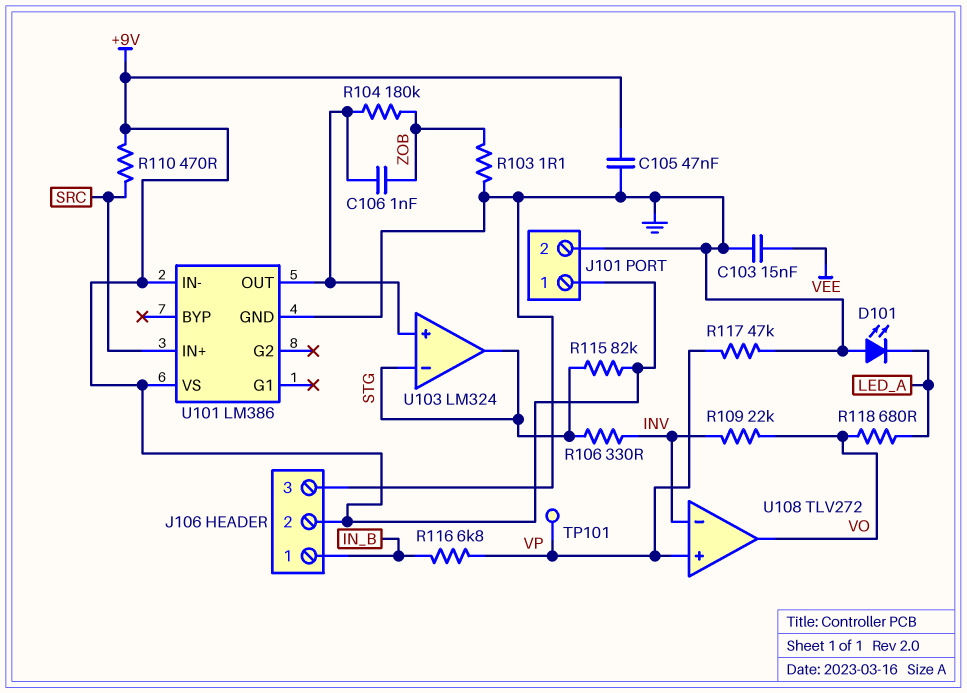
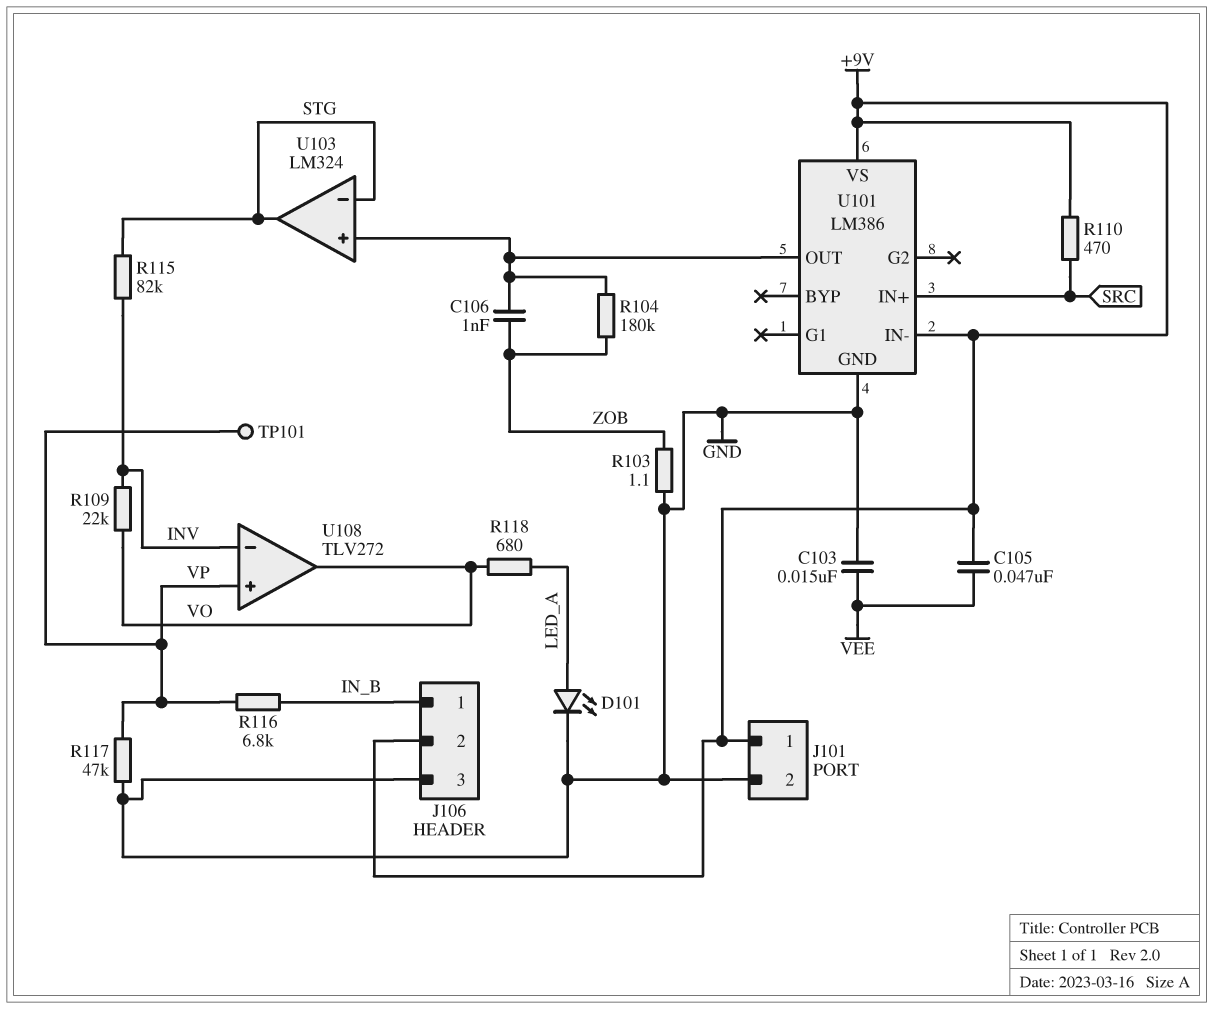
C105: 47nF (+9V, GND) -> 47nF (+9V, VEE)
D101: LED (A GND, K LED_A) -> LED (A LED_A, K GND)
R106: 330 (INV, STG) -> none
R115: 82k (+9V, STG) -> 82k (INV, STG)

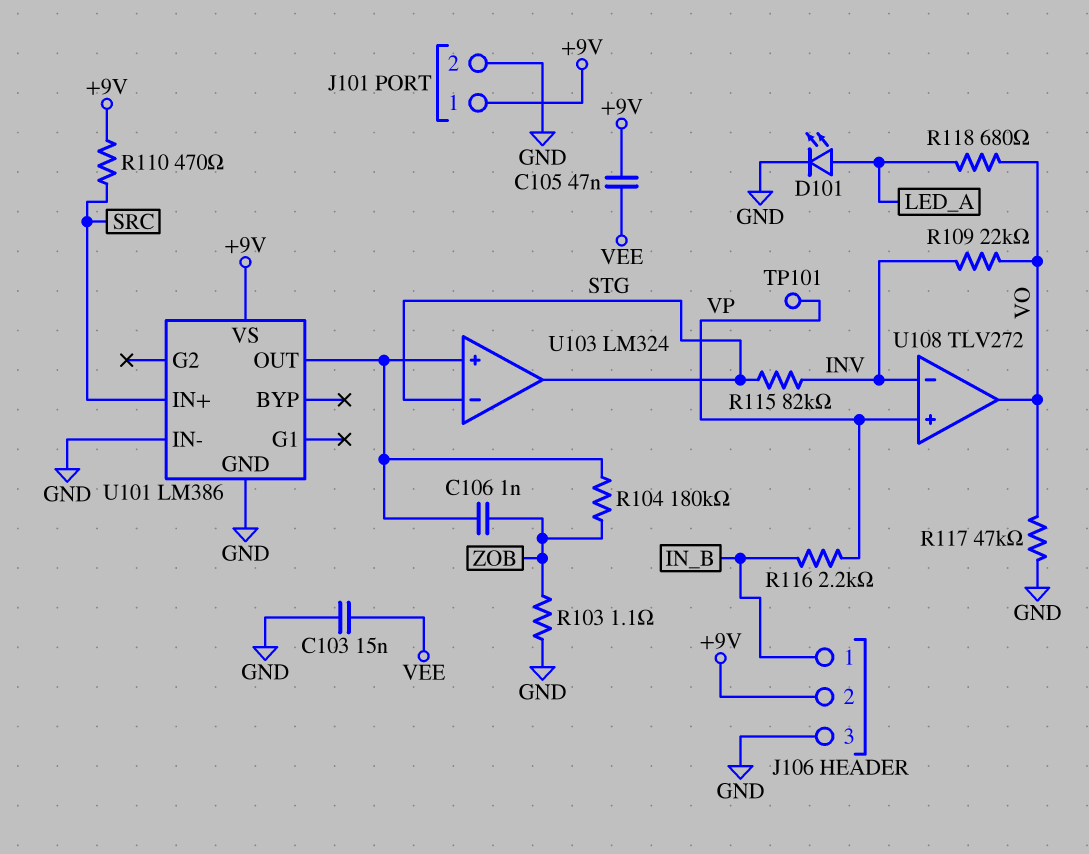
R116: 6.8k (IN_B, VP) -> 2.2k (IN_B, VP)
R117: 47k (GND, VP) -> 47k (GND, VO)
U101 pin IN-: +9V -> GND

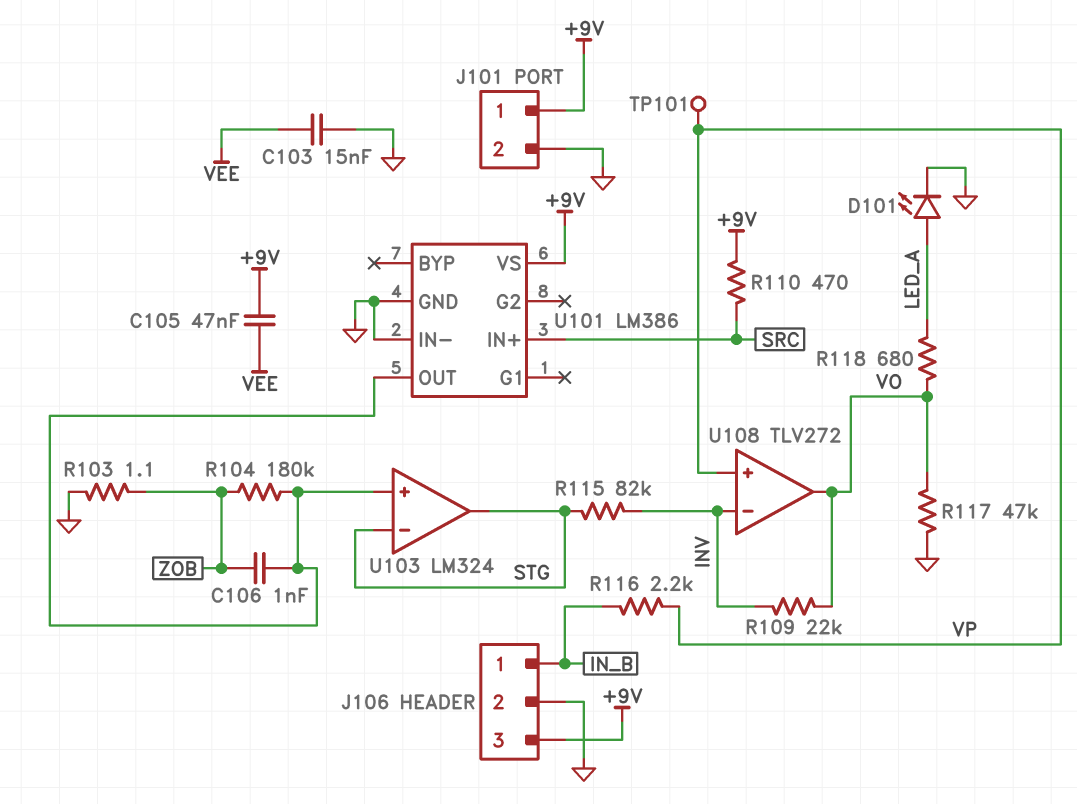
J106 pin 2: +9V -> GND
J106 pin 3: GND -> +9V

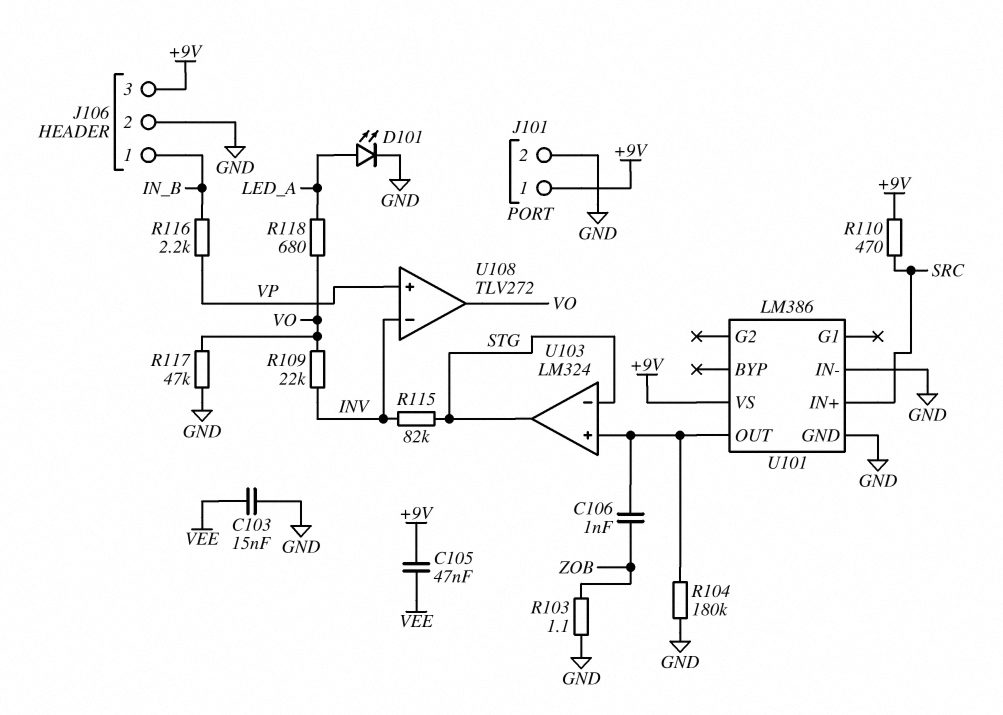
R104: 180k (U101/OUT, ZOB) -> 180k (GND, U101/OUT)
TP101: test point (VP) -> none

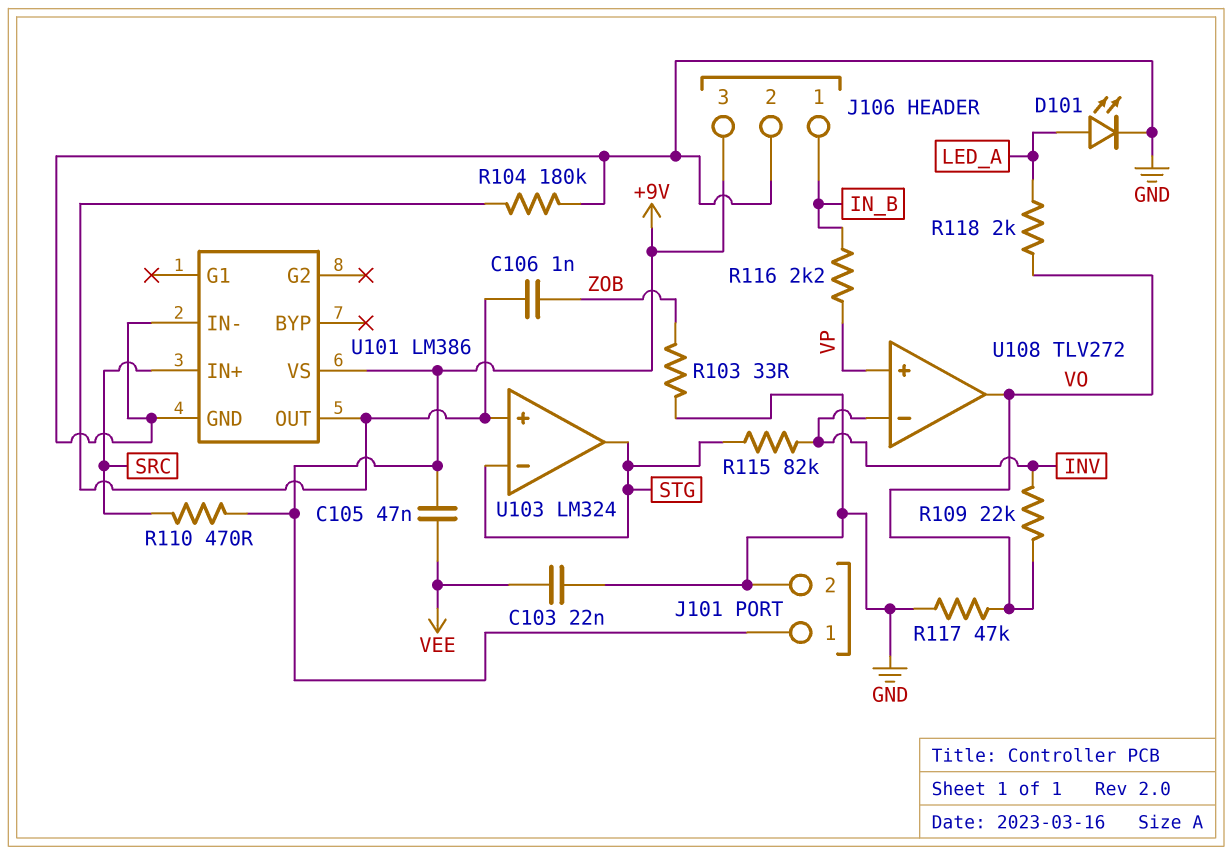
C103: 15nF (GND, VEE) -> 22nF (GND, VEE)
R103: 1.1 (GND, ZOB) -> 33 (GND, ZOB)
R118: 680 (LED_A, VO) -> 2k (LED_A, VO)

